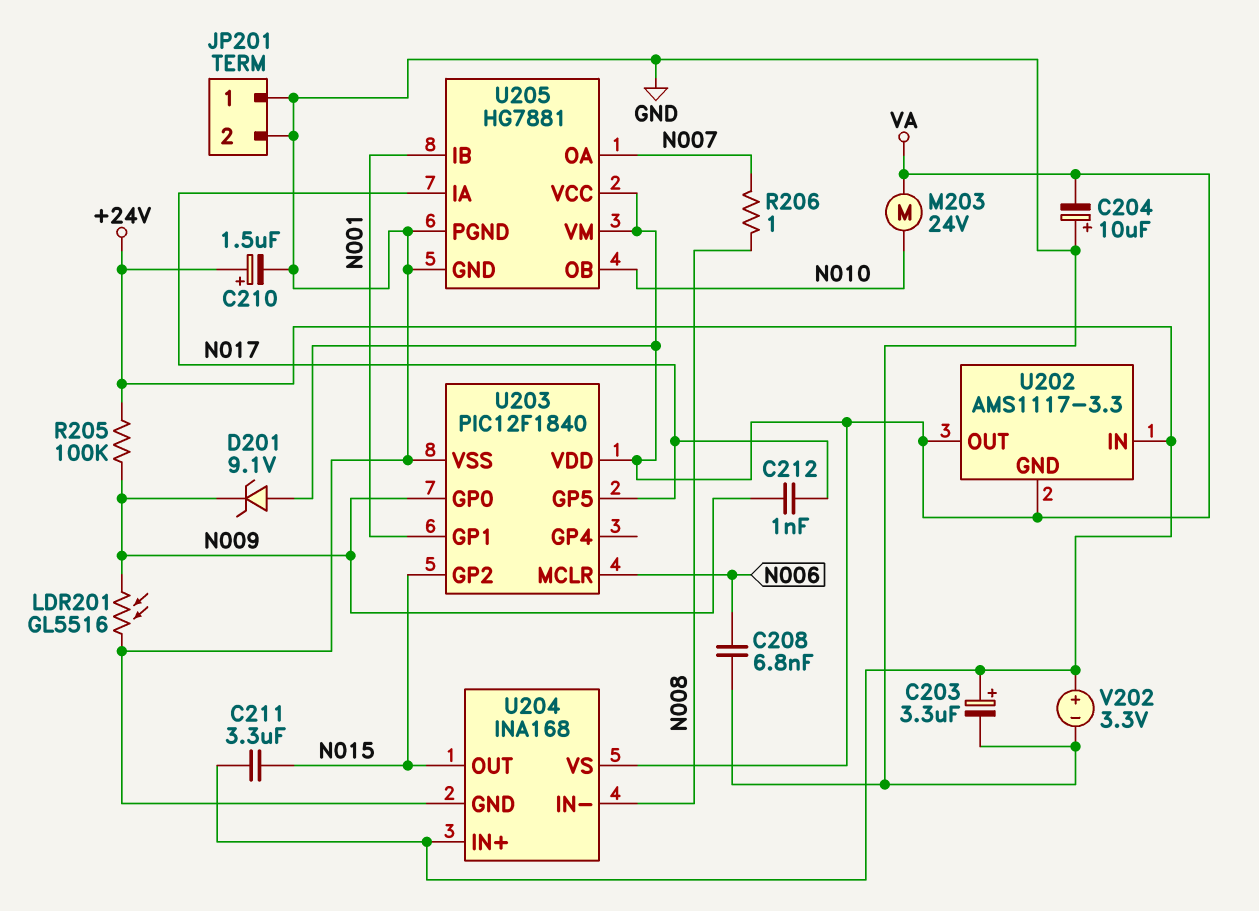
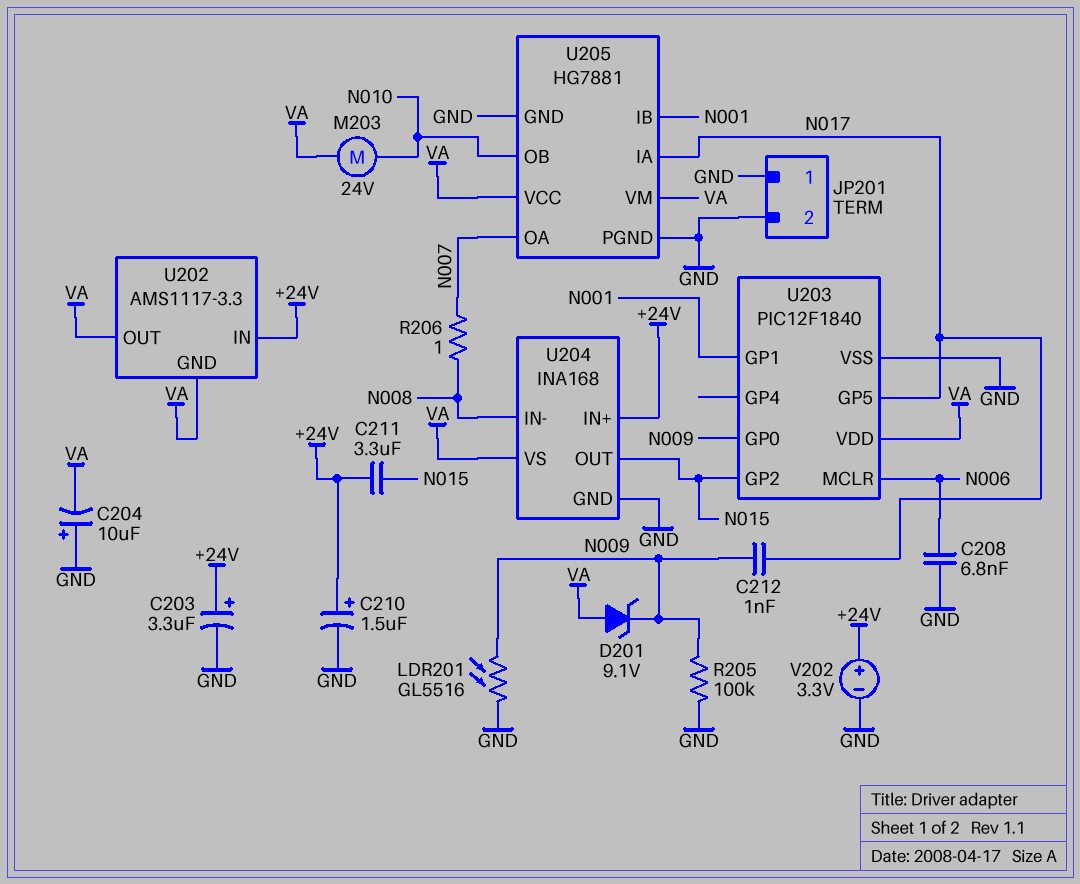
R205: 100k (+24V, N009) -> 100k (GND, N009)

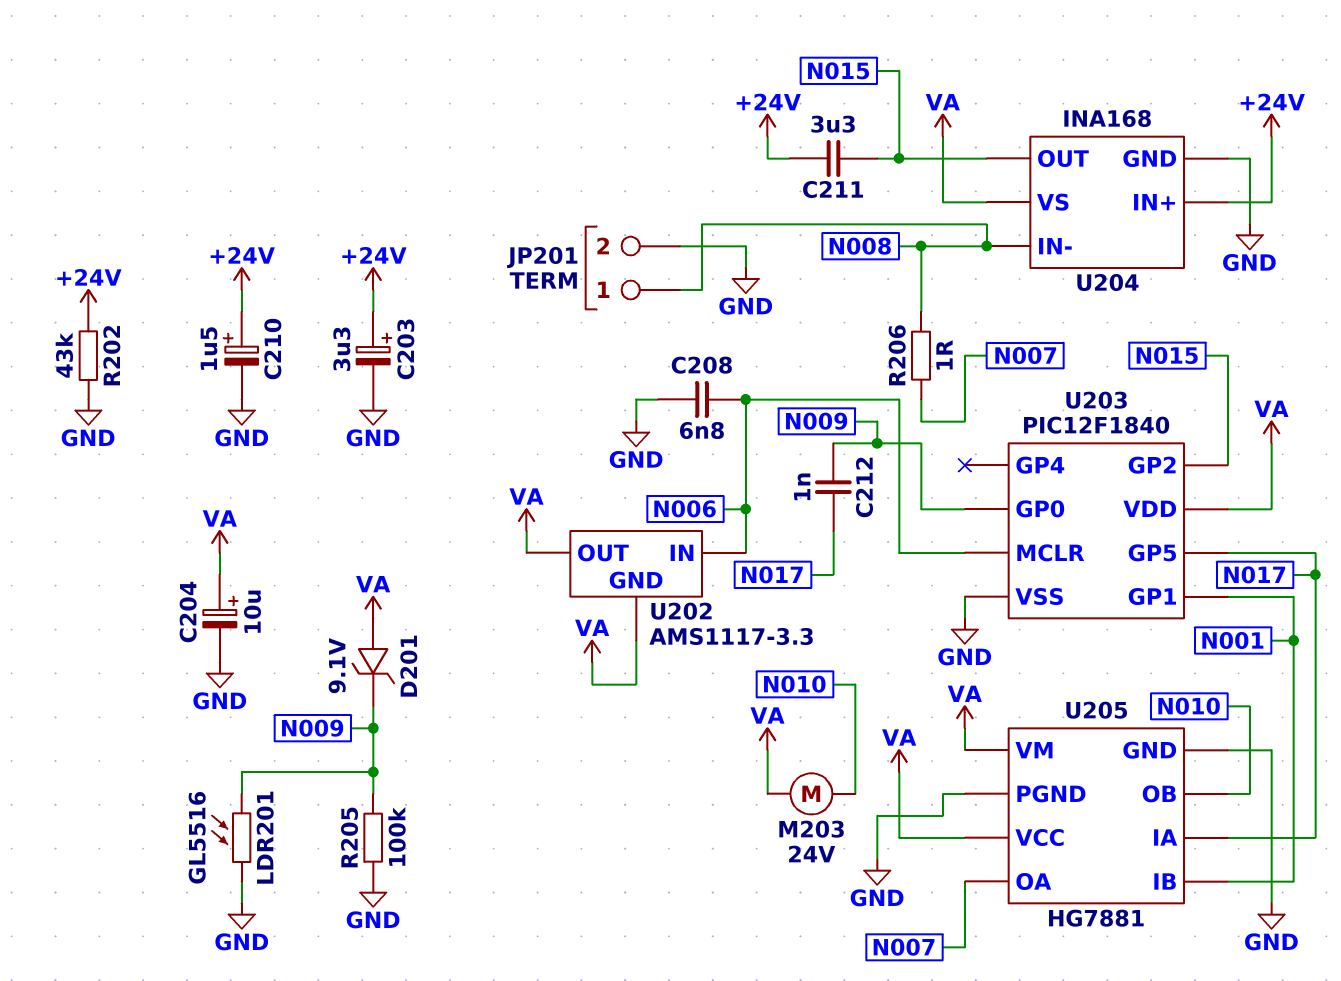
C204: 10uF (plus GND, minus VA) -> 10uF (plus VA, minus GND)
JP201 pin 1: GND -> N008
R202: none -> 43k (+24V, GND)
U202 pin IN: +24V -> N006
V202: 3.3V (plus +24V, minus GND) -> none

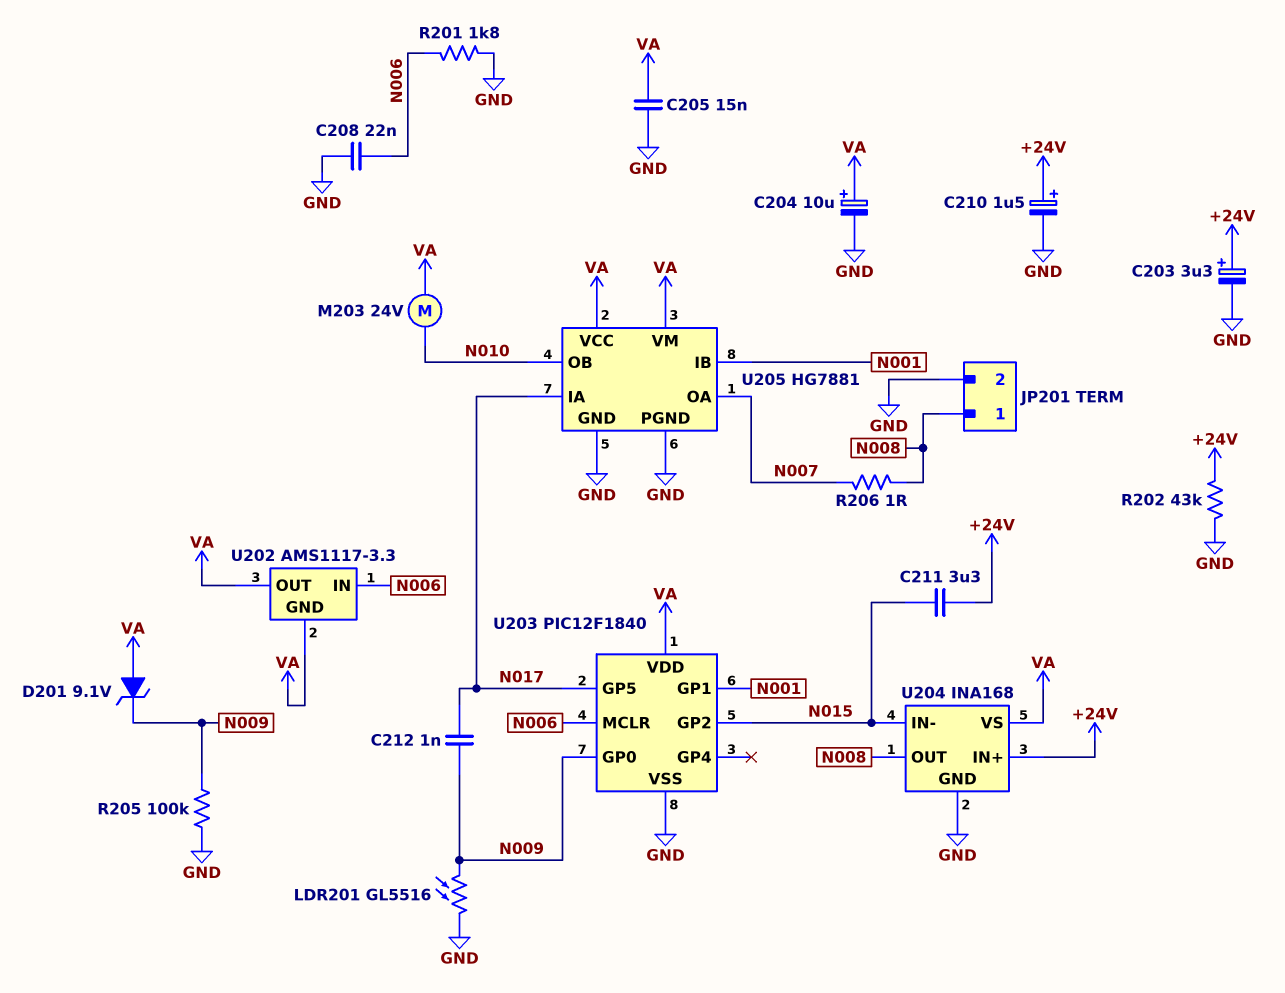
C205: none -> 15nF (GND, VA)
C208: 6.8nF (GND, N006) -> 22nF (GND, N006)
R201: none -> 1.8k (GND, N006)
U204 pin IN-: N008 -> N015
U204 pin OUT: N015 -> N008

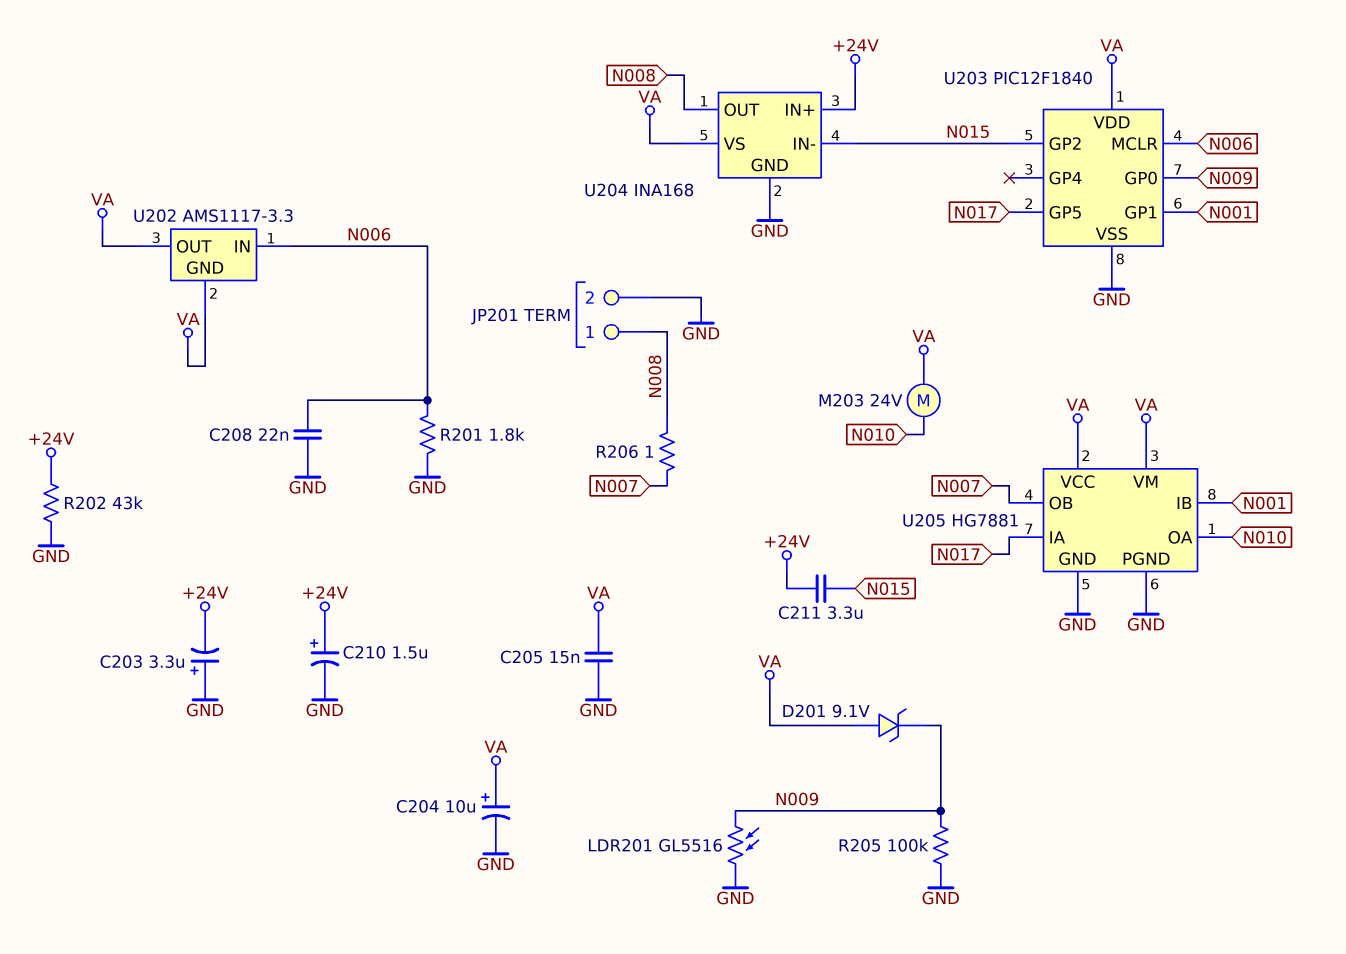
C203: 3.3uF (plus +24V, minus GND) -> 3.3uF (plus GND, minus +24V)
C212: 1nF (N009, N017) -> none
U205 pin OA: N007 -> N010
U205 pin OB: N010 -> N007

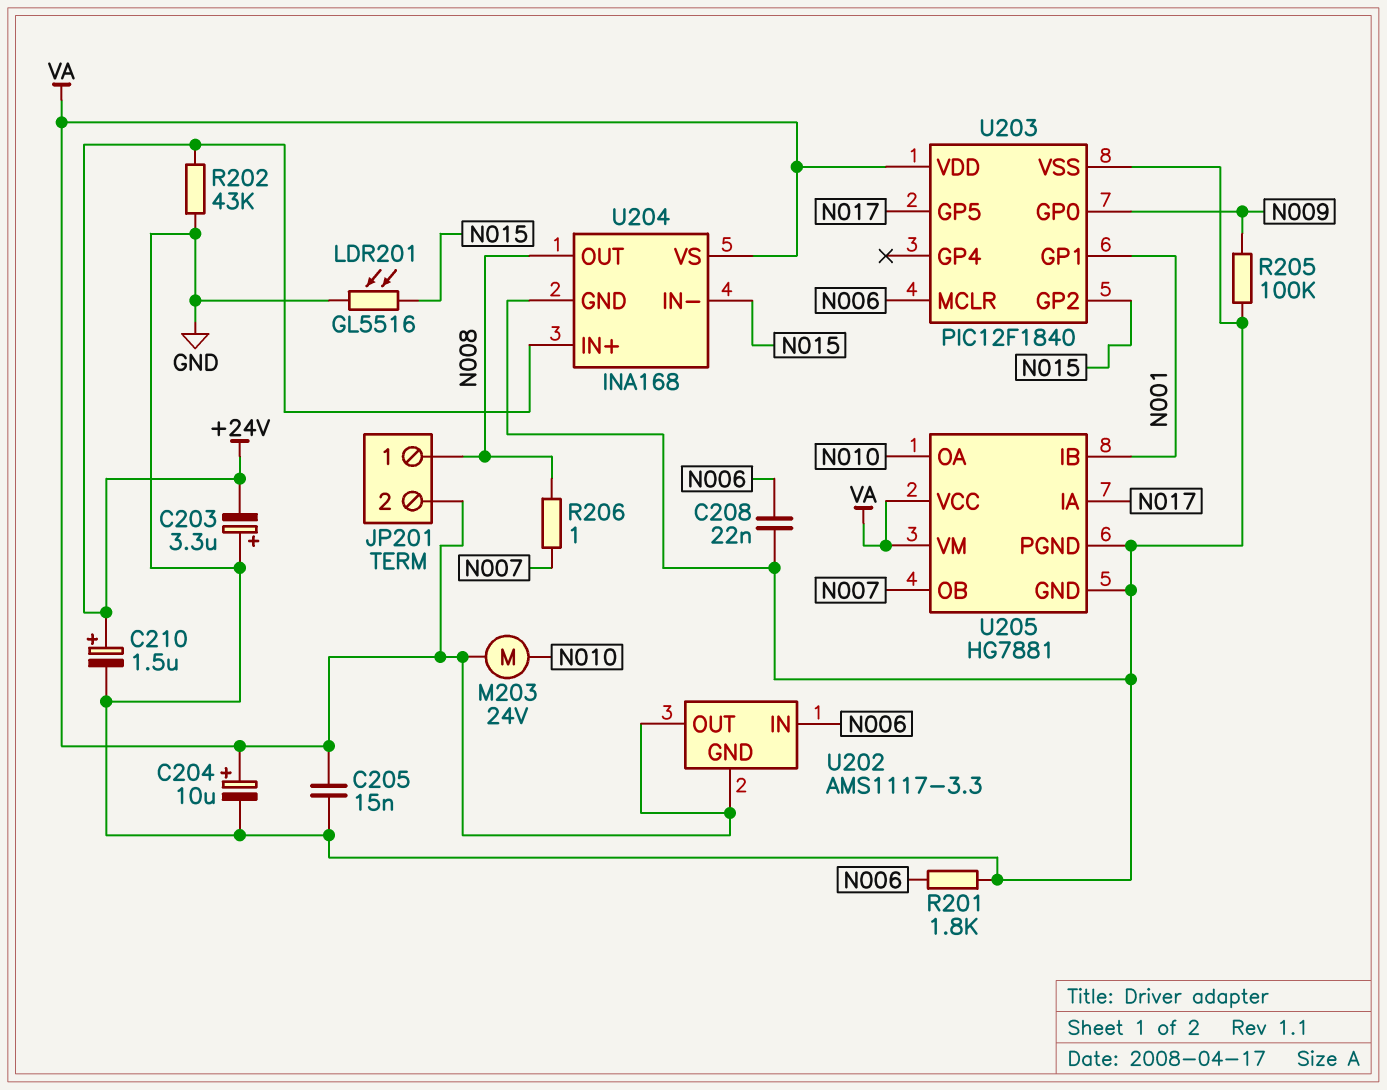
C211: 3.3uF (+24V, N015) -> none
D201: zener 9.1V (A VA, K N009) -> none
JP201 pin 2: GND -> VA
LDR201: GL5516 (GND, N009) -> GL5516 (GND, N015)

